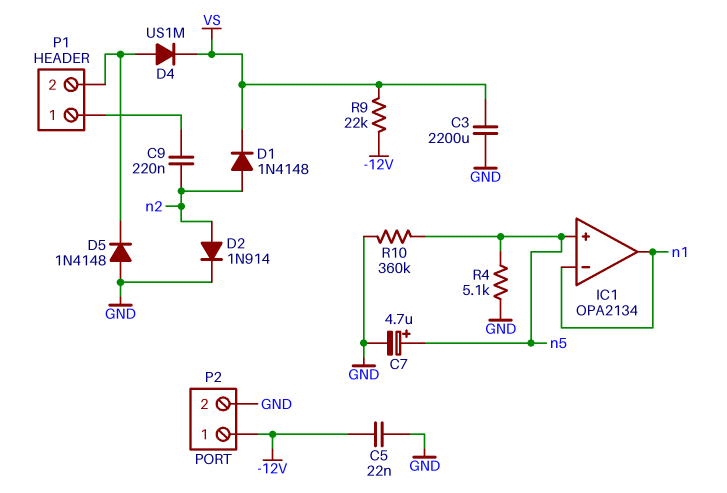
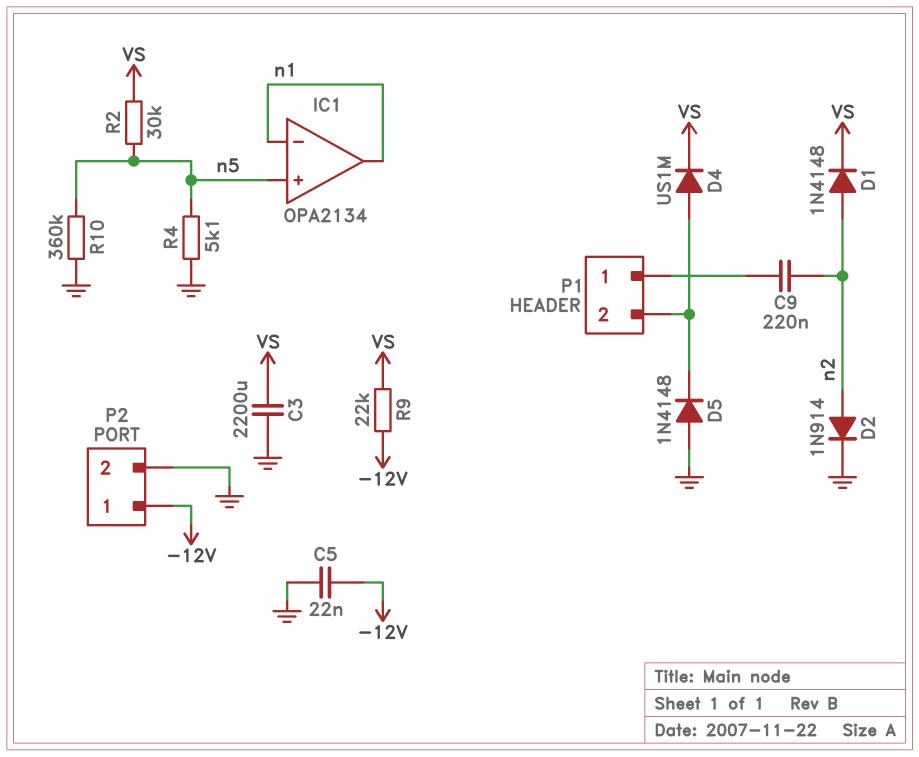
C7: 4.7uF (plus n5, minus GND) -> none
R2: none -> 30k (VS, n5)

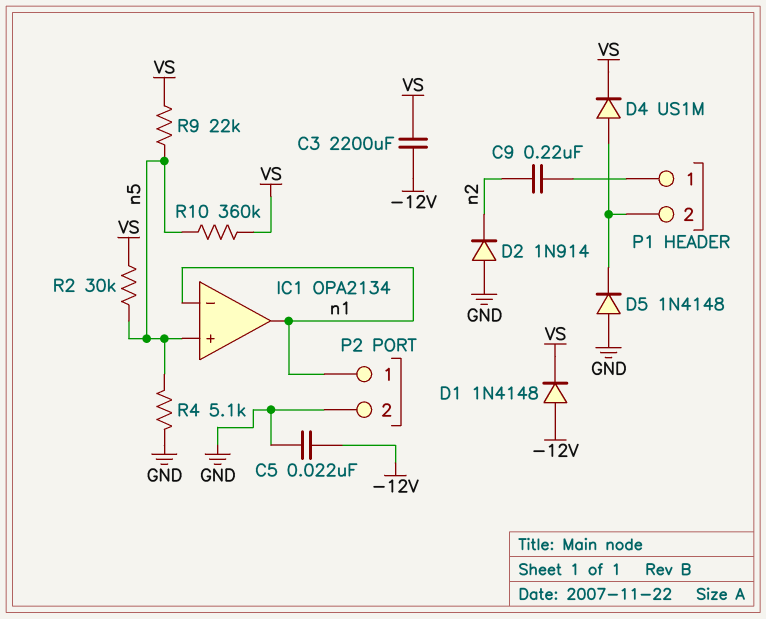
C3: 2200uF (GND, VS) -> 2200uF (-12V, VS)
D1: diode 1N4148 (A n2, K VS) -> diode 1N4148 (A -12V, K VS)
D2: diode 1N914 (A n2, K GND) -> diode 1N914 (A GND, K n2)
P2 pin 1: -12V -> n1
R9: 22k (-12V, VS) -> 22k (VS, n5)
R10: 360k (GND, n5) -> 360k (VS, n5)

